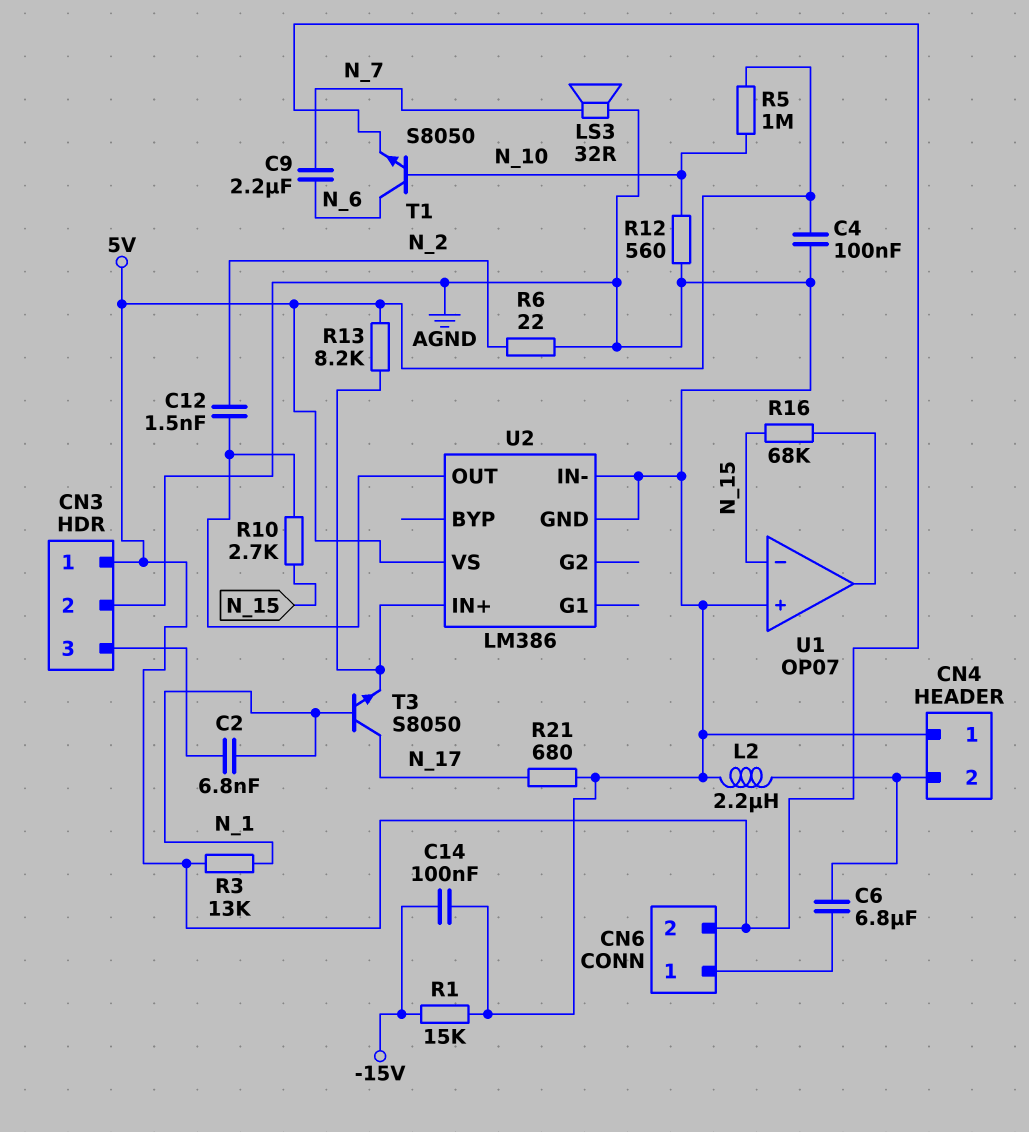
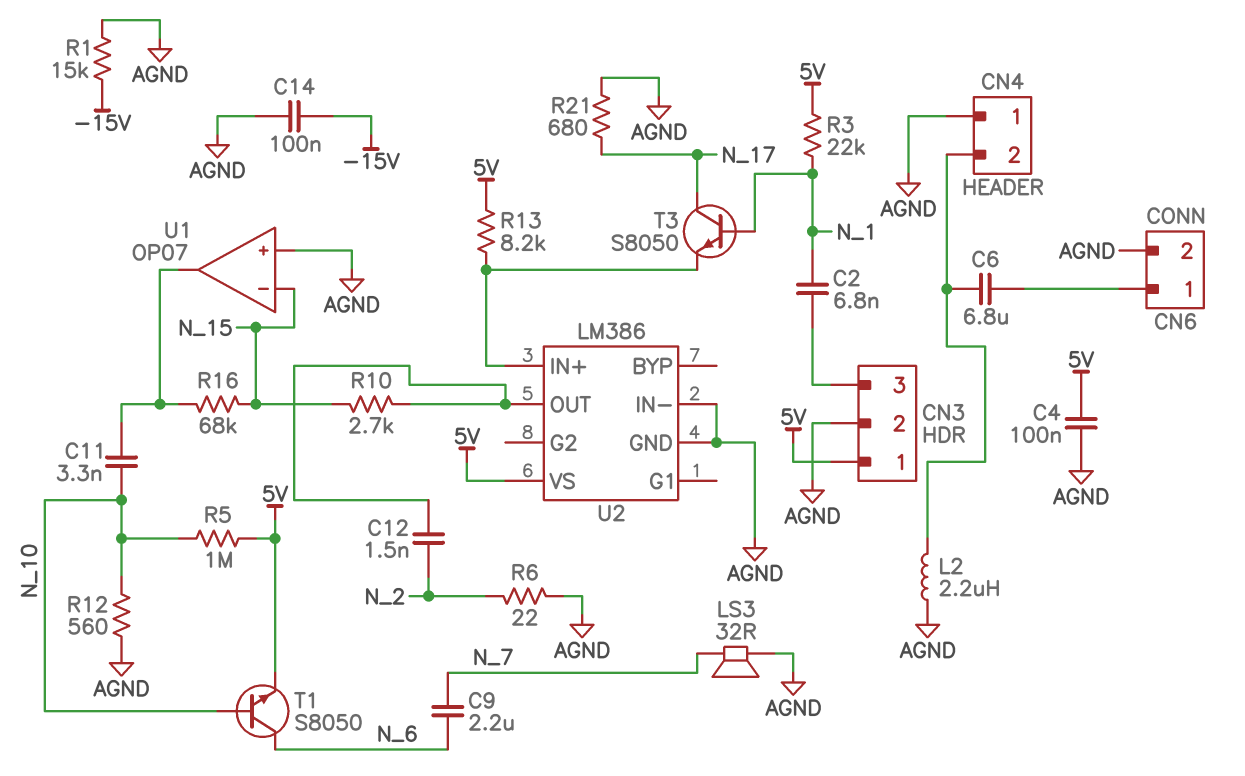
C11: none -> 3.3nF (N_10, U1/out)
CN6 pin 2: 5V -> AGND
R3: 13k (5V, N_1) -> 22k (5V, N_1)

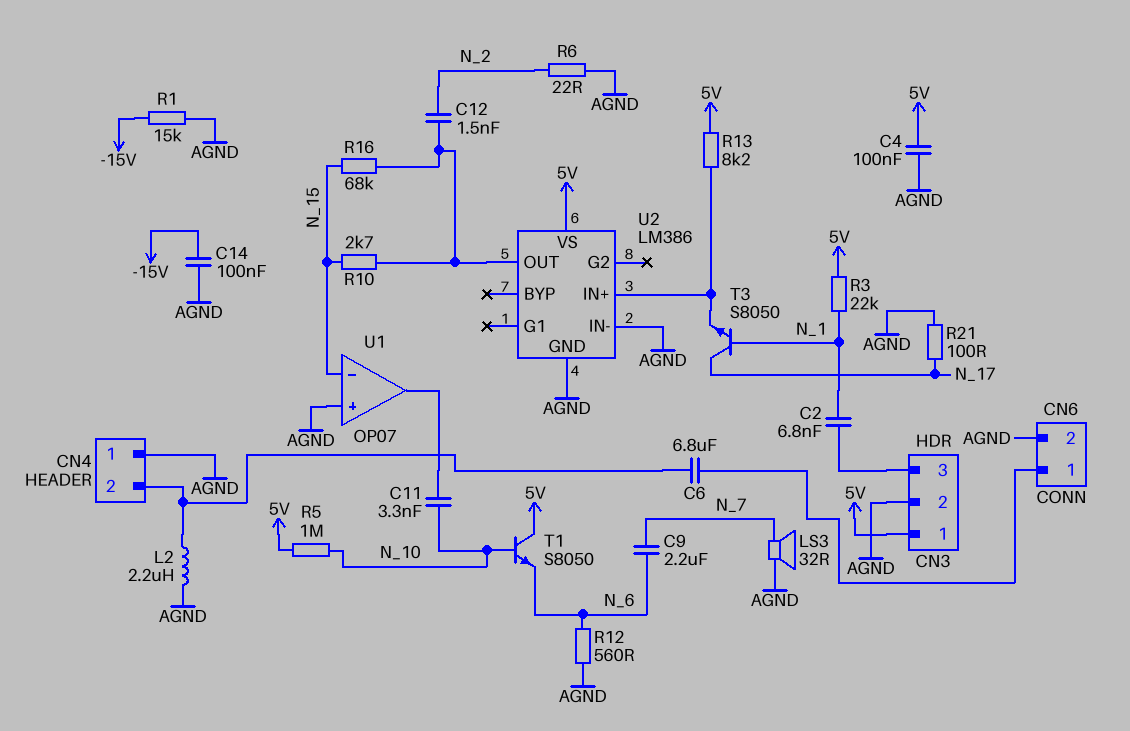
R12: 560 (AGND, N_10) -> 560 (AGND, N_6)
R16: 68k (N_15, U1/out) -> 68k (N_15, U2/OUT)
R21: 680 (AGND, N_17) -> 100 (AGND, N_17)
T1: NPN S8050 (B N_10, C N_6, E 5V) -> NPN S8050 (B N_10, C 5V, E N_6)

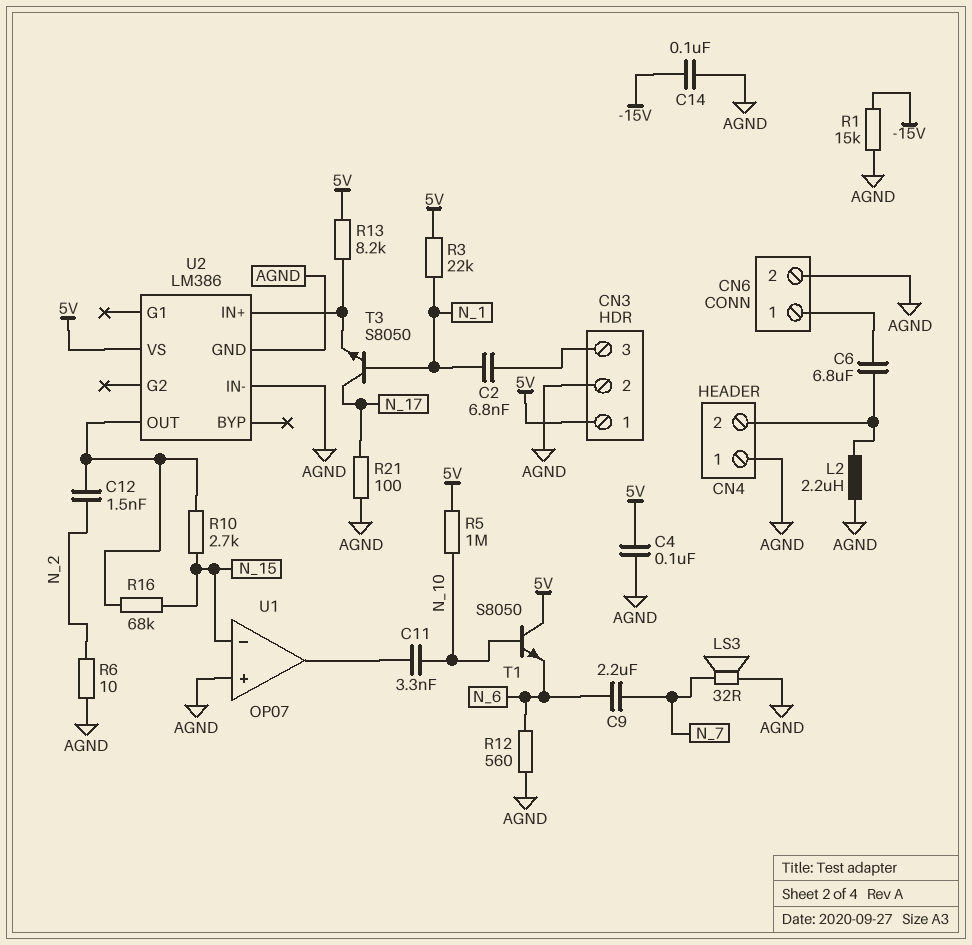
R6: 22 (AGND, N_2) -> 10 (AGND, N_2)

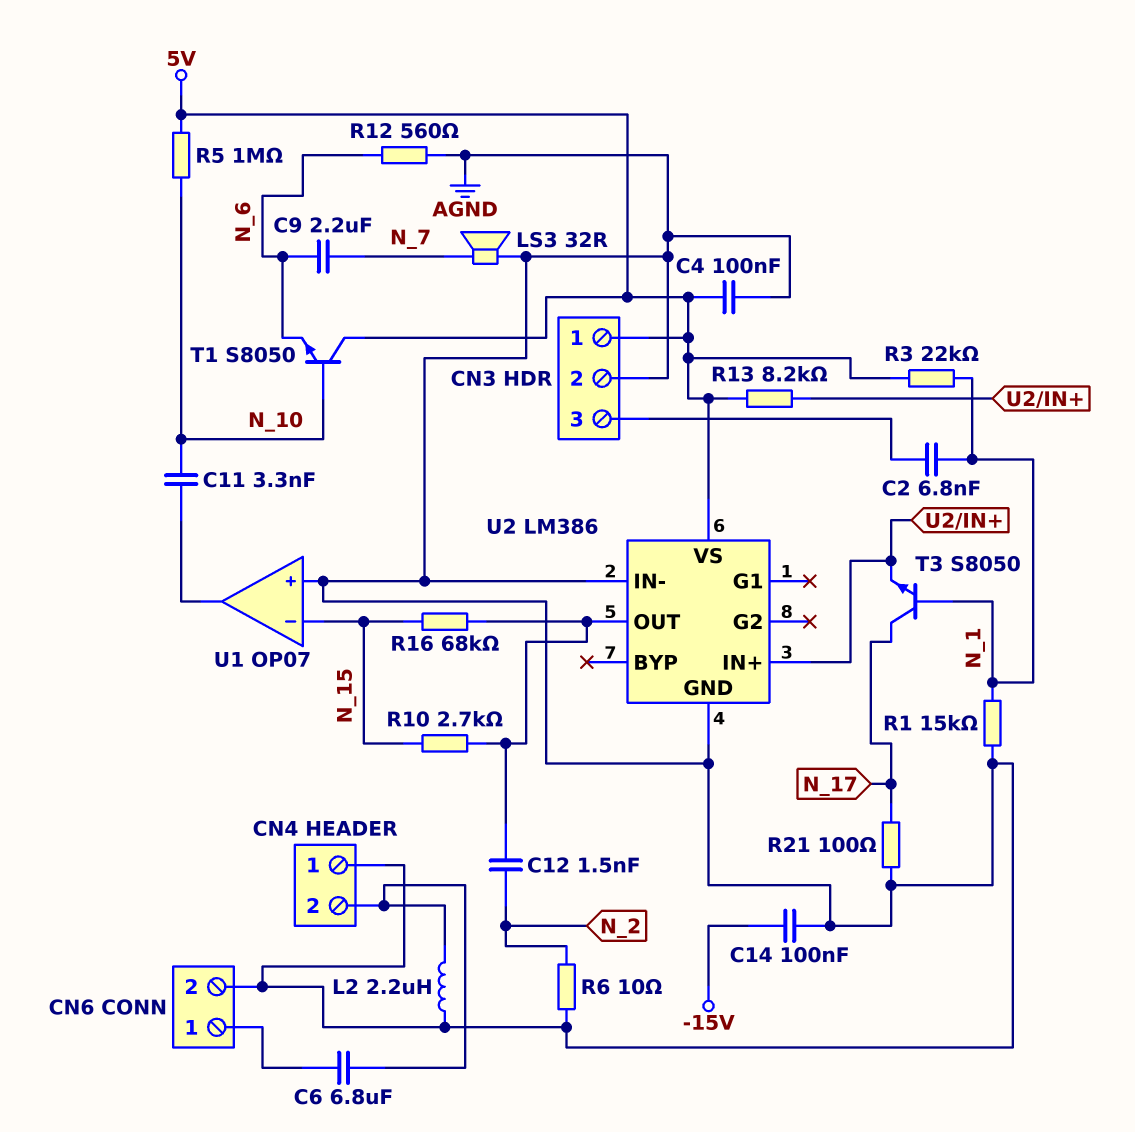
R1: 15k (-15V, AGND) -> 15k (AGND, N_1)

